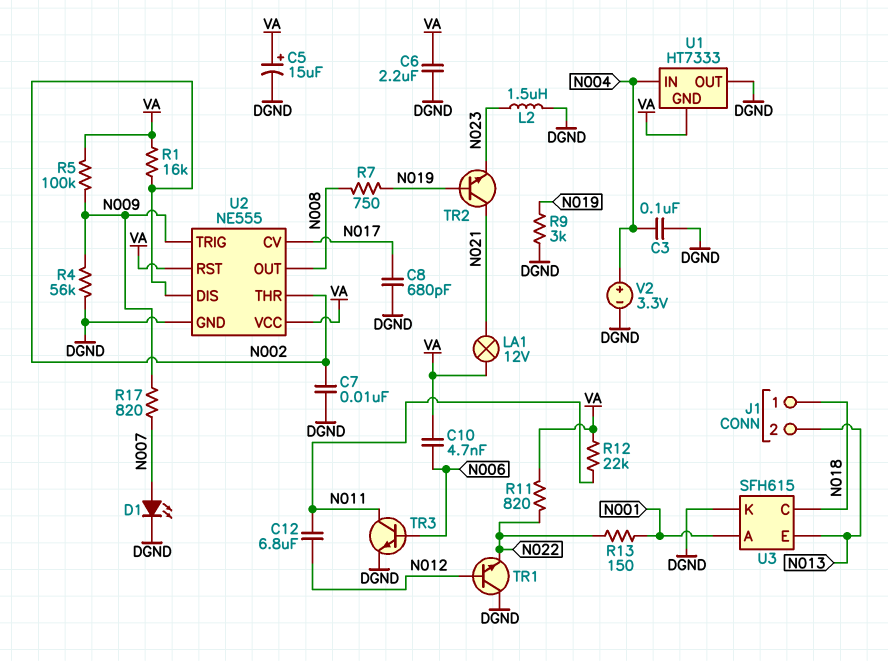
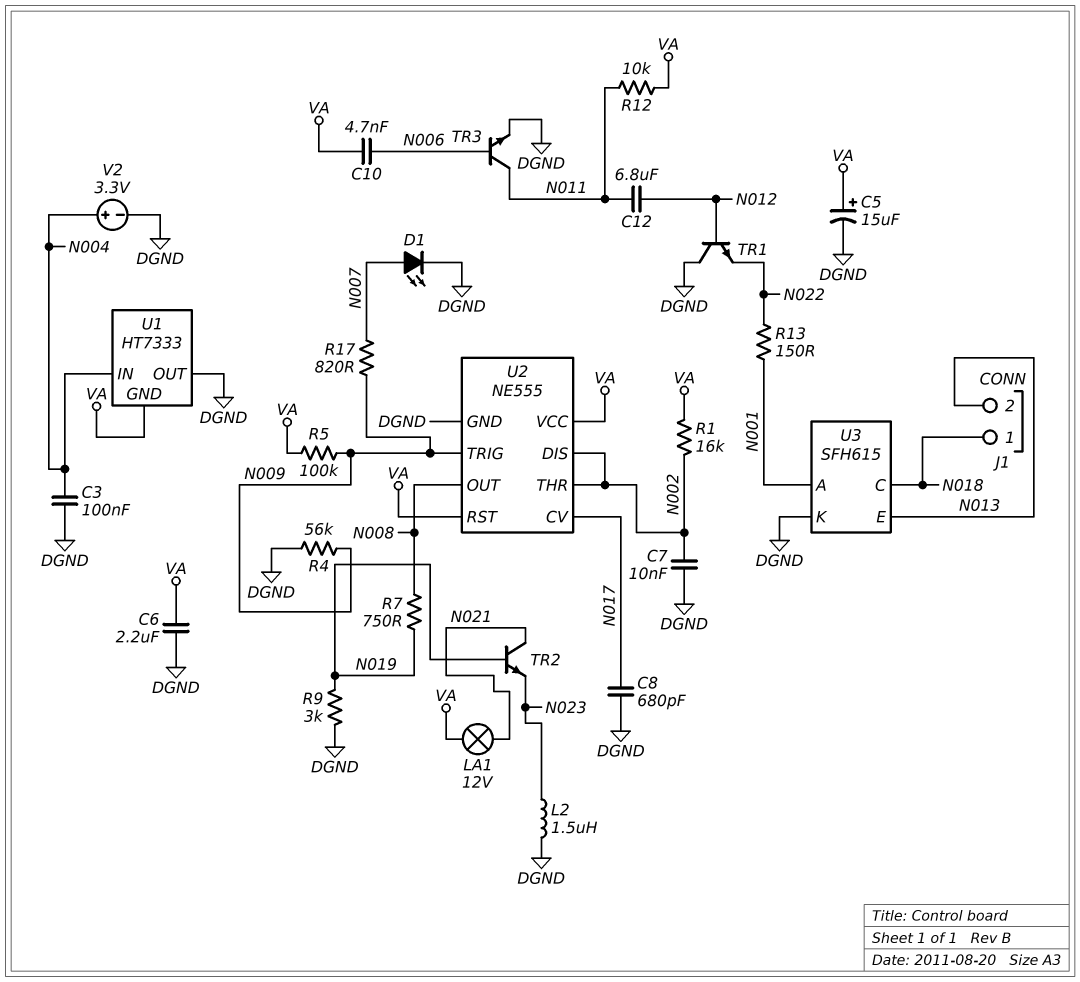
R11: 820 (N022, VA) -> none
R12: 22k (N011, VA) -> 10k (N011, VA)

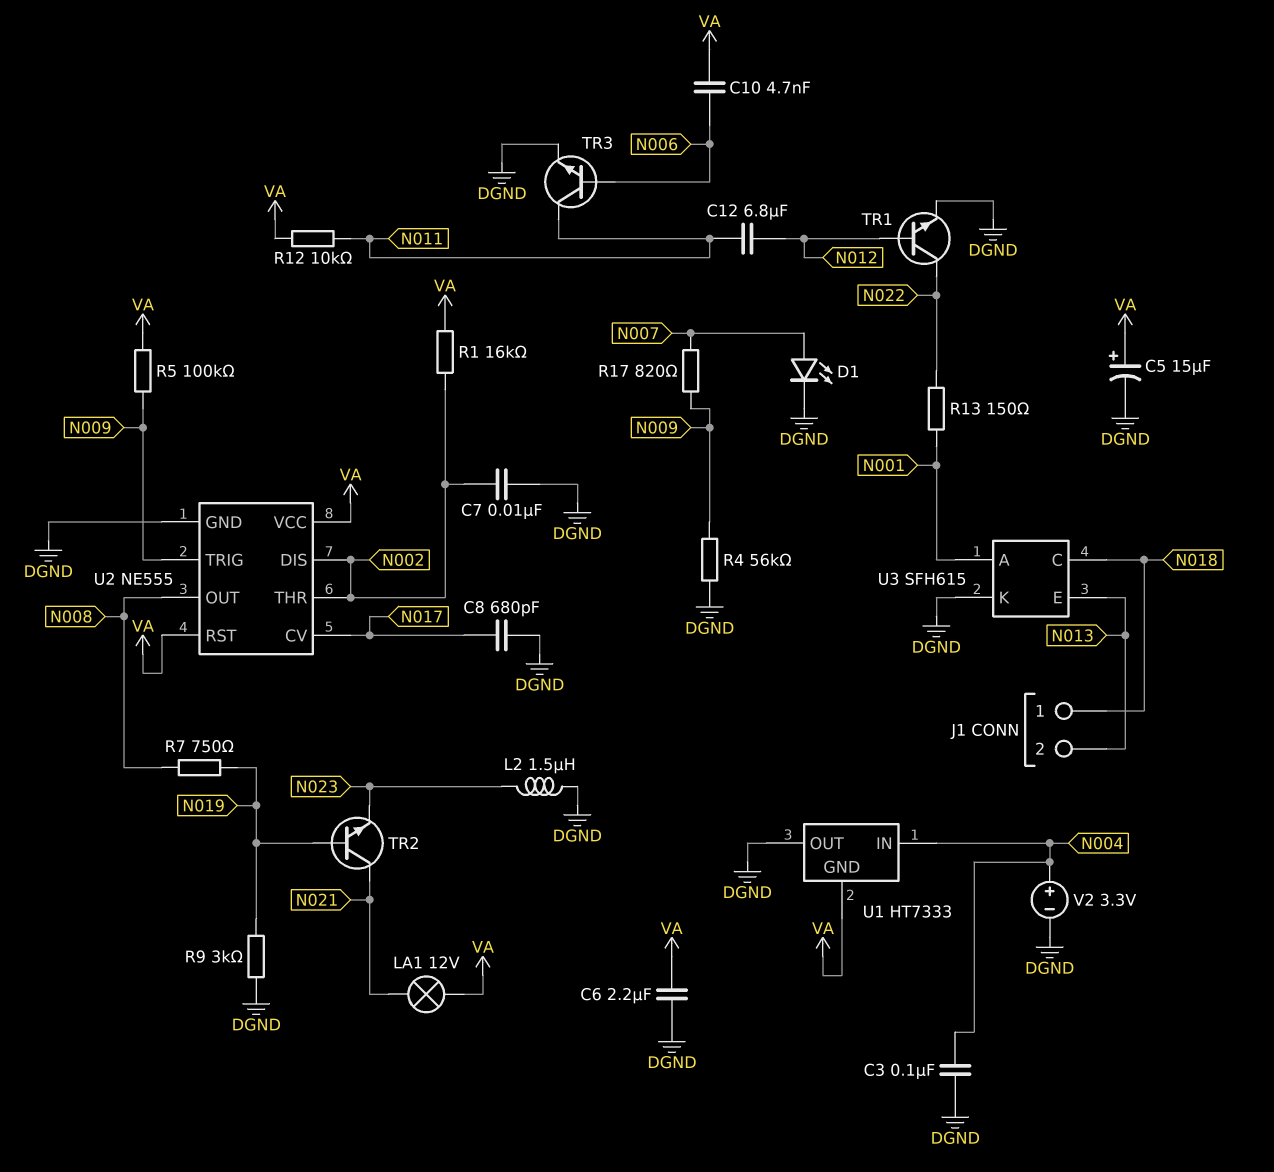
TR1: NPN (B N012, C DGND, E N022) -> NPN (B N012, C N022, E DGND)

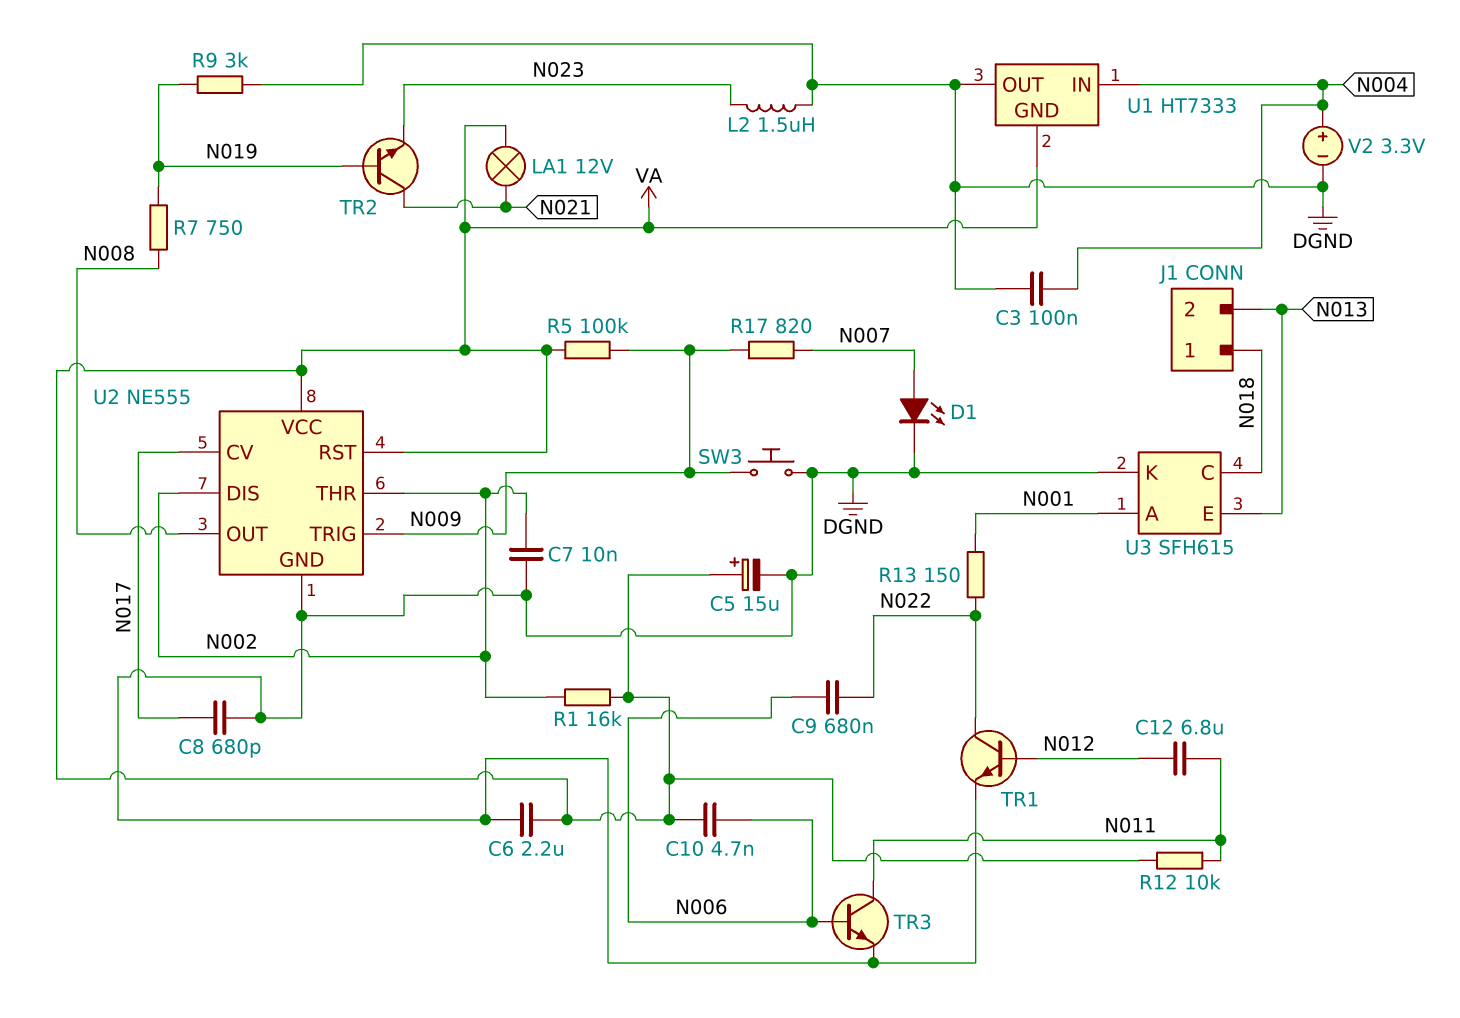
C9: none -> 680nF (N006, N022)
R4: 56k (DGND, N009) -> none
SW3: none -> button (DGND, N009)

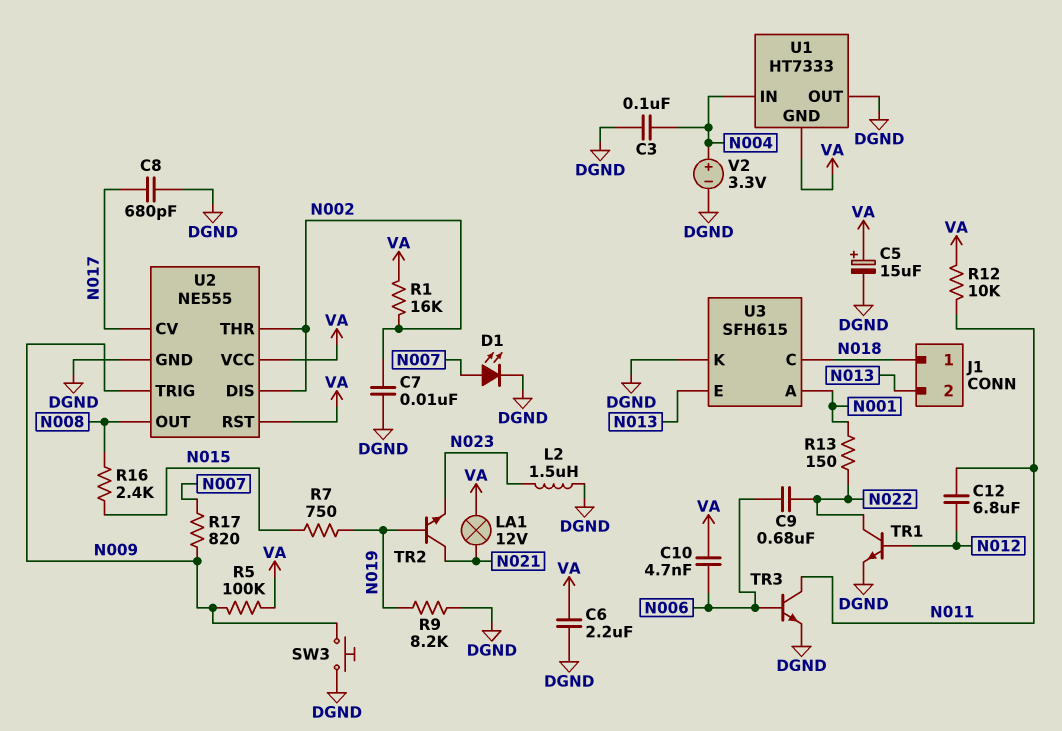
R7: 750 (N008, N019) -> 750 (N015, N019)
R9: 3k (DGND, N019) -> 8.2k (DGND, N019)
R16: none -> 2.4k (N008, N015)

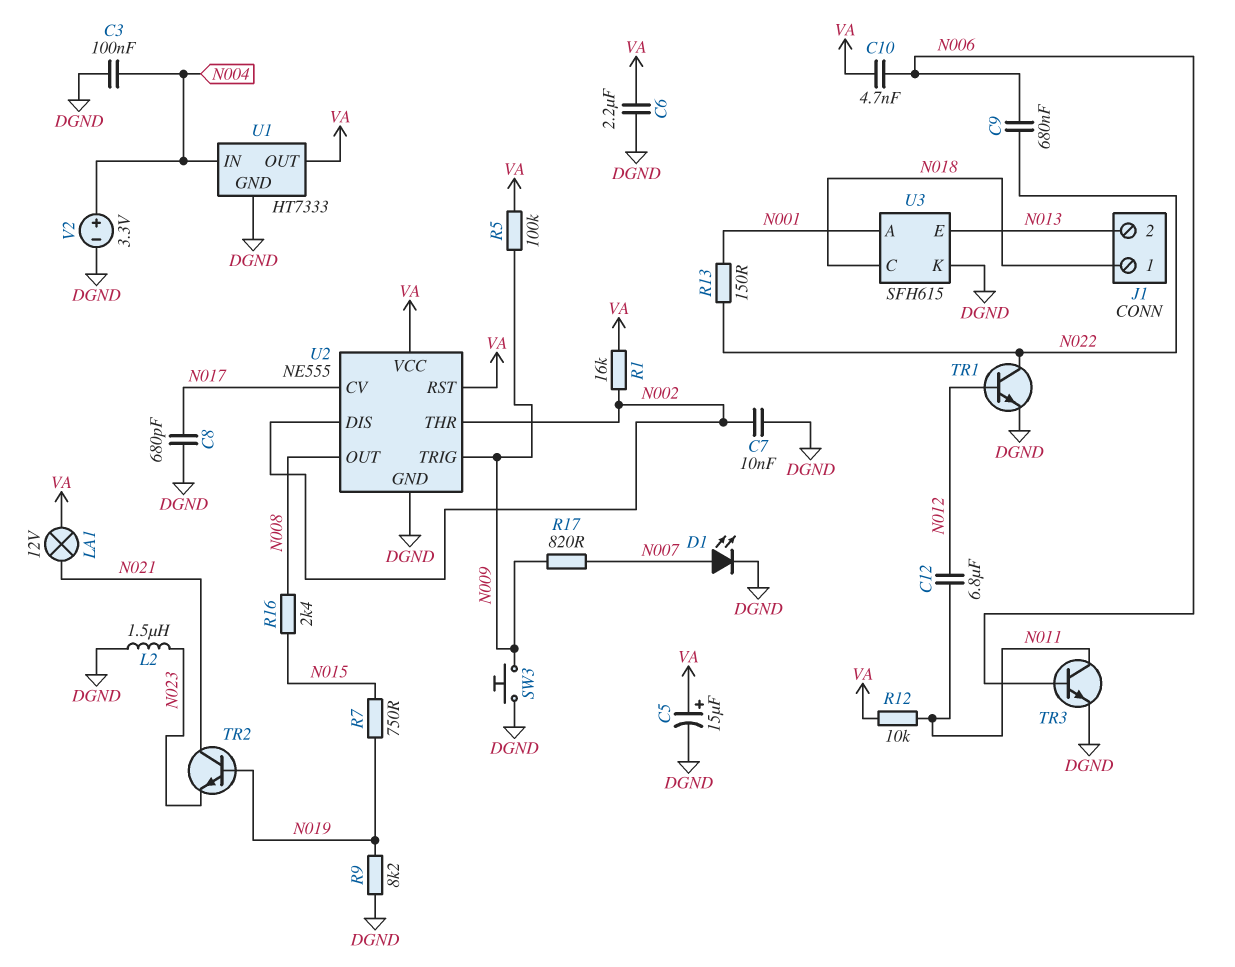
U1 pin GND: VA -> DGND
U1 pin OUT: DGND -> VA

